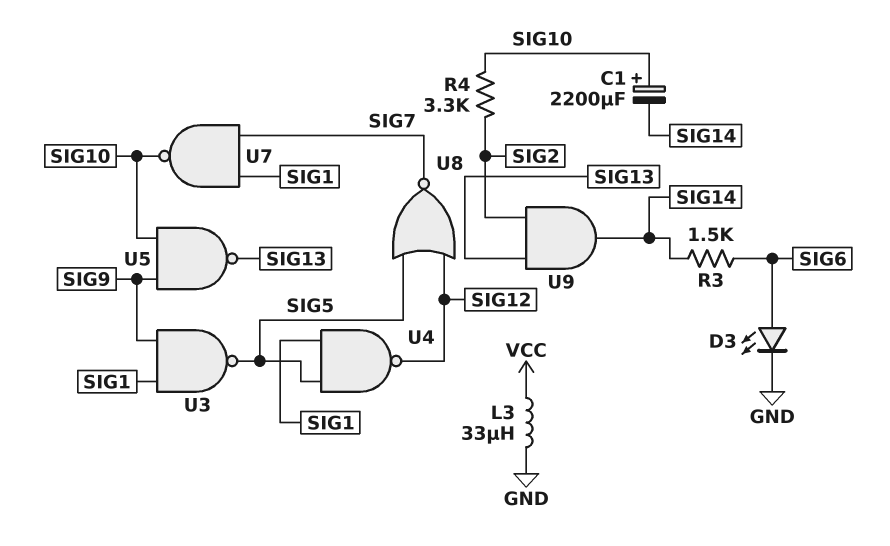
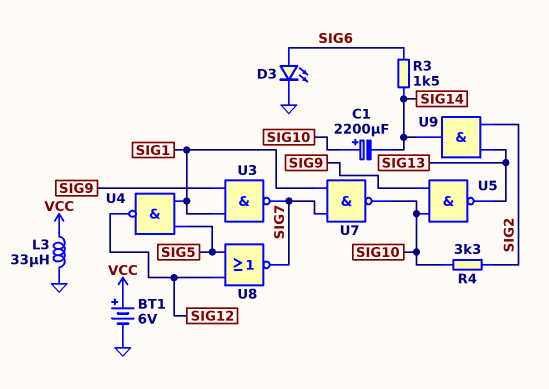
BT1: none -> 6V (plus VCC, minus GND)
U3: NAND (in SIG1, in SIG9, out SIG5) -> NAND (in SIG1, in SIG9, out SIG7)

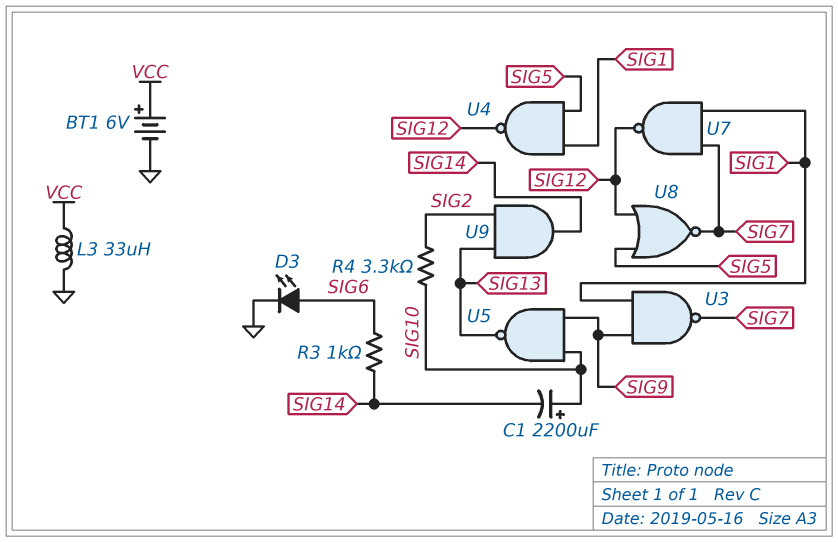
R3: 1.5k (SIG6, SIG14) -> 1k (SIG6, SIG14)
U7: NAND (in SIG1, in SIG7, out SIG10) -> NAND (in SIG1, in SIG7, out SIG12)

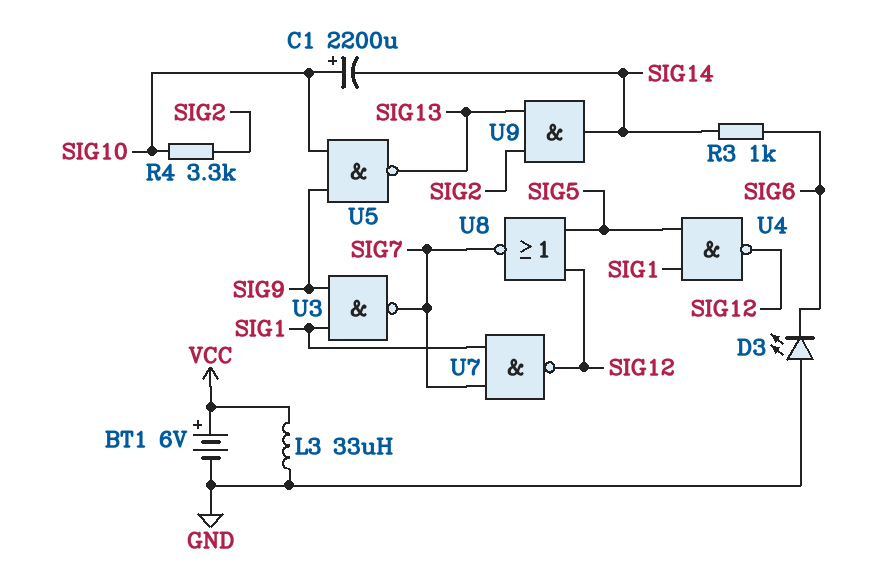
D3: LED (A SIG6, K GND) -> LED (A GND, K SIG6)

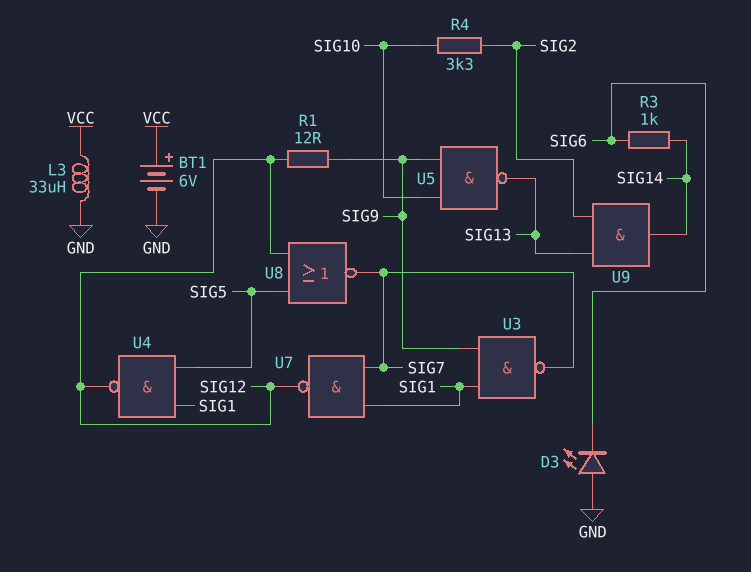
C1: 2200uF (plus SIG10, minus SIG14) -> none
R1: none -> 12 (SIG9, SIG12)

